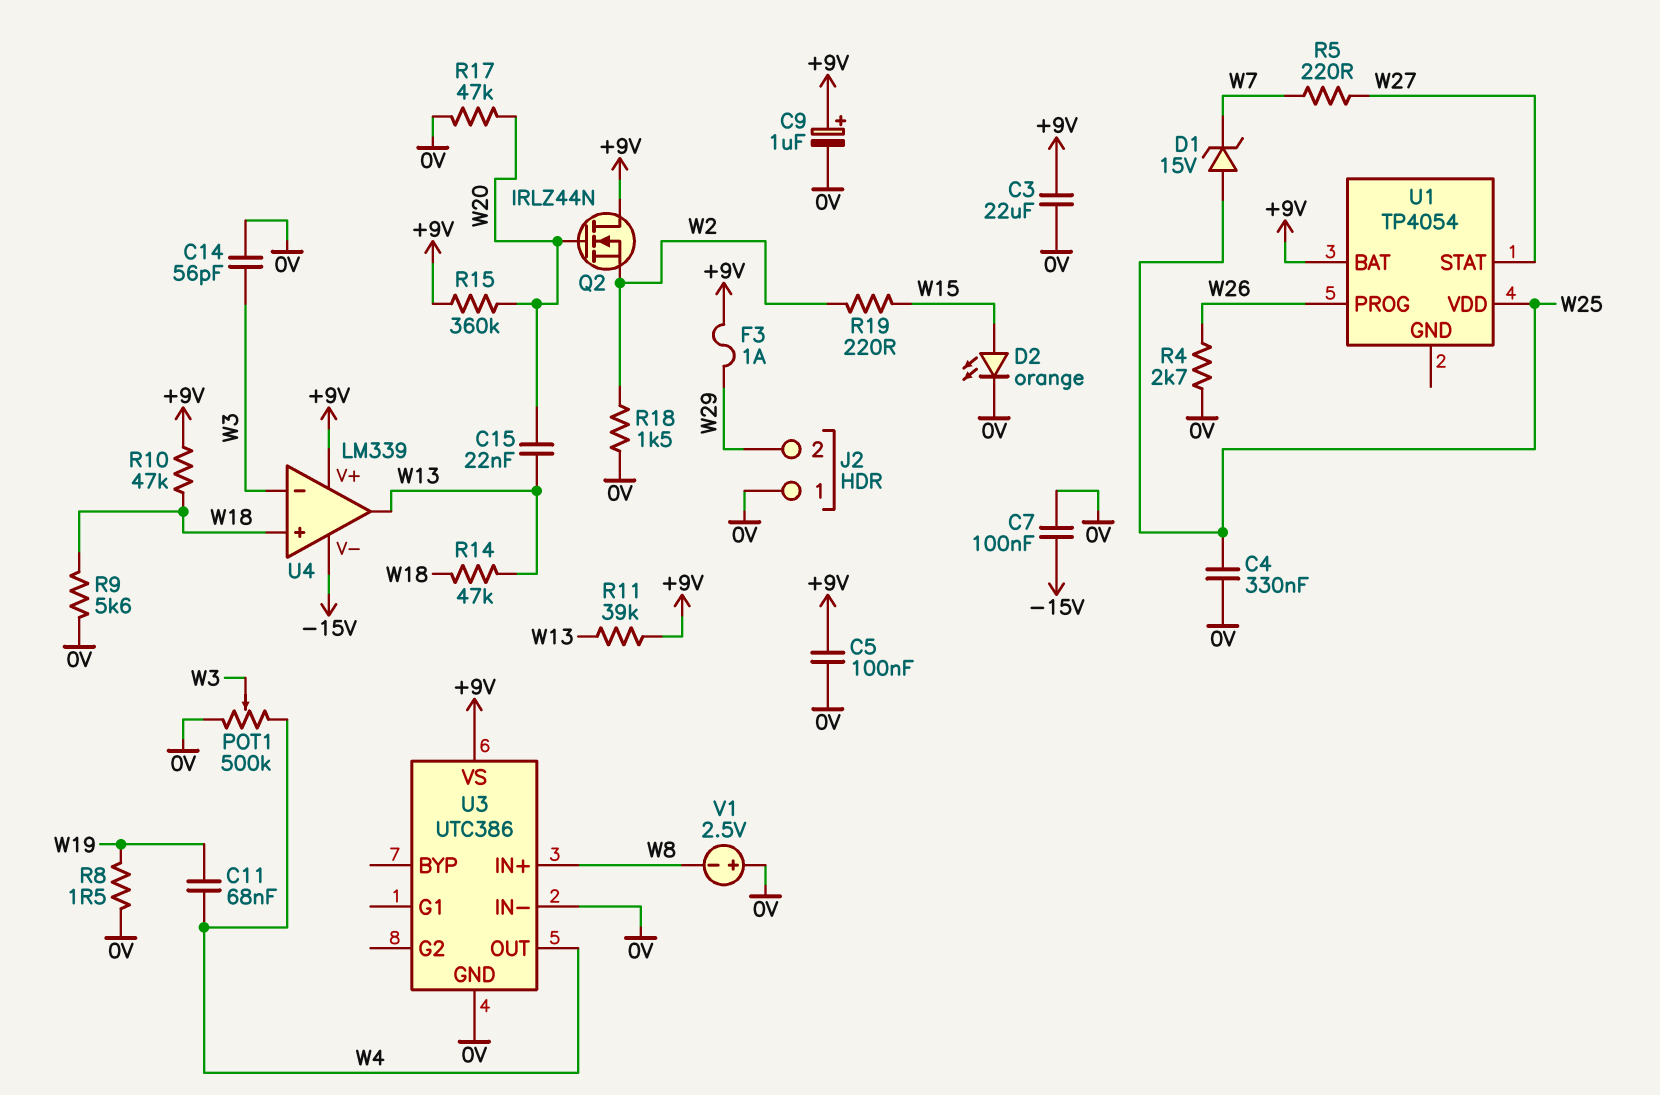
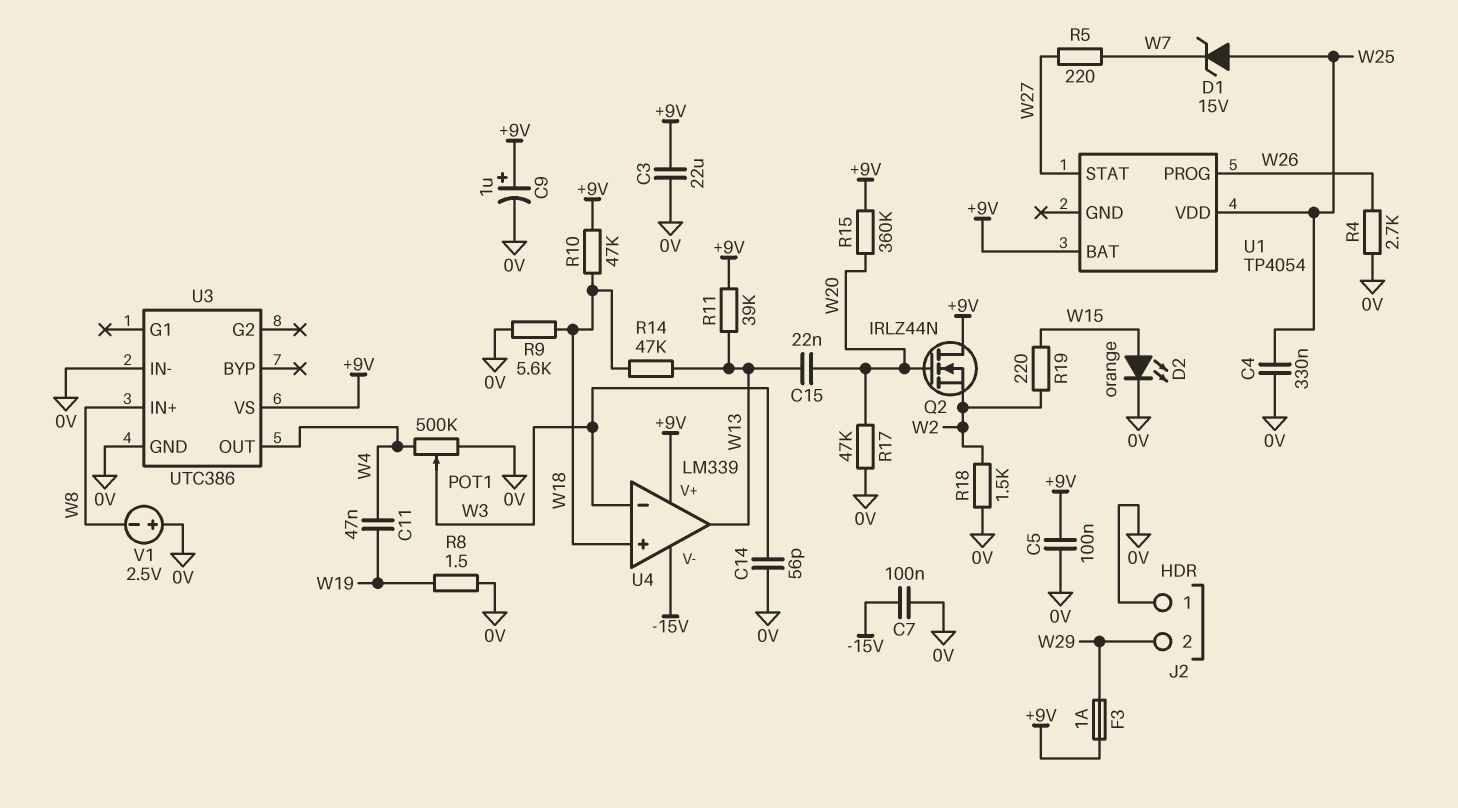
C11: 68nF (W4, W19) -> 47nF (W4, W19)

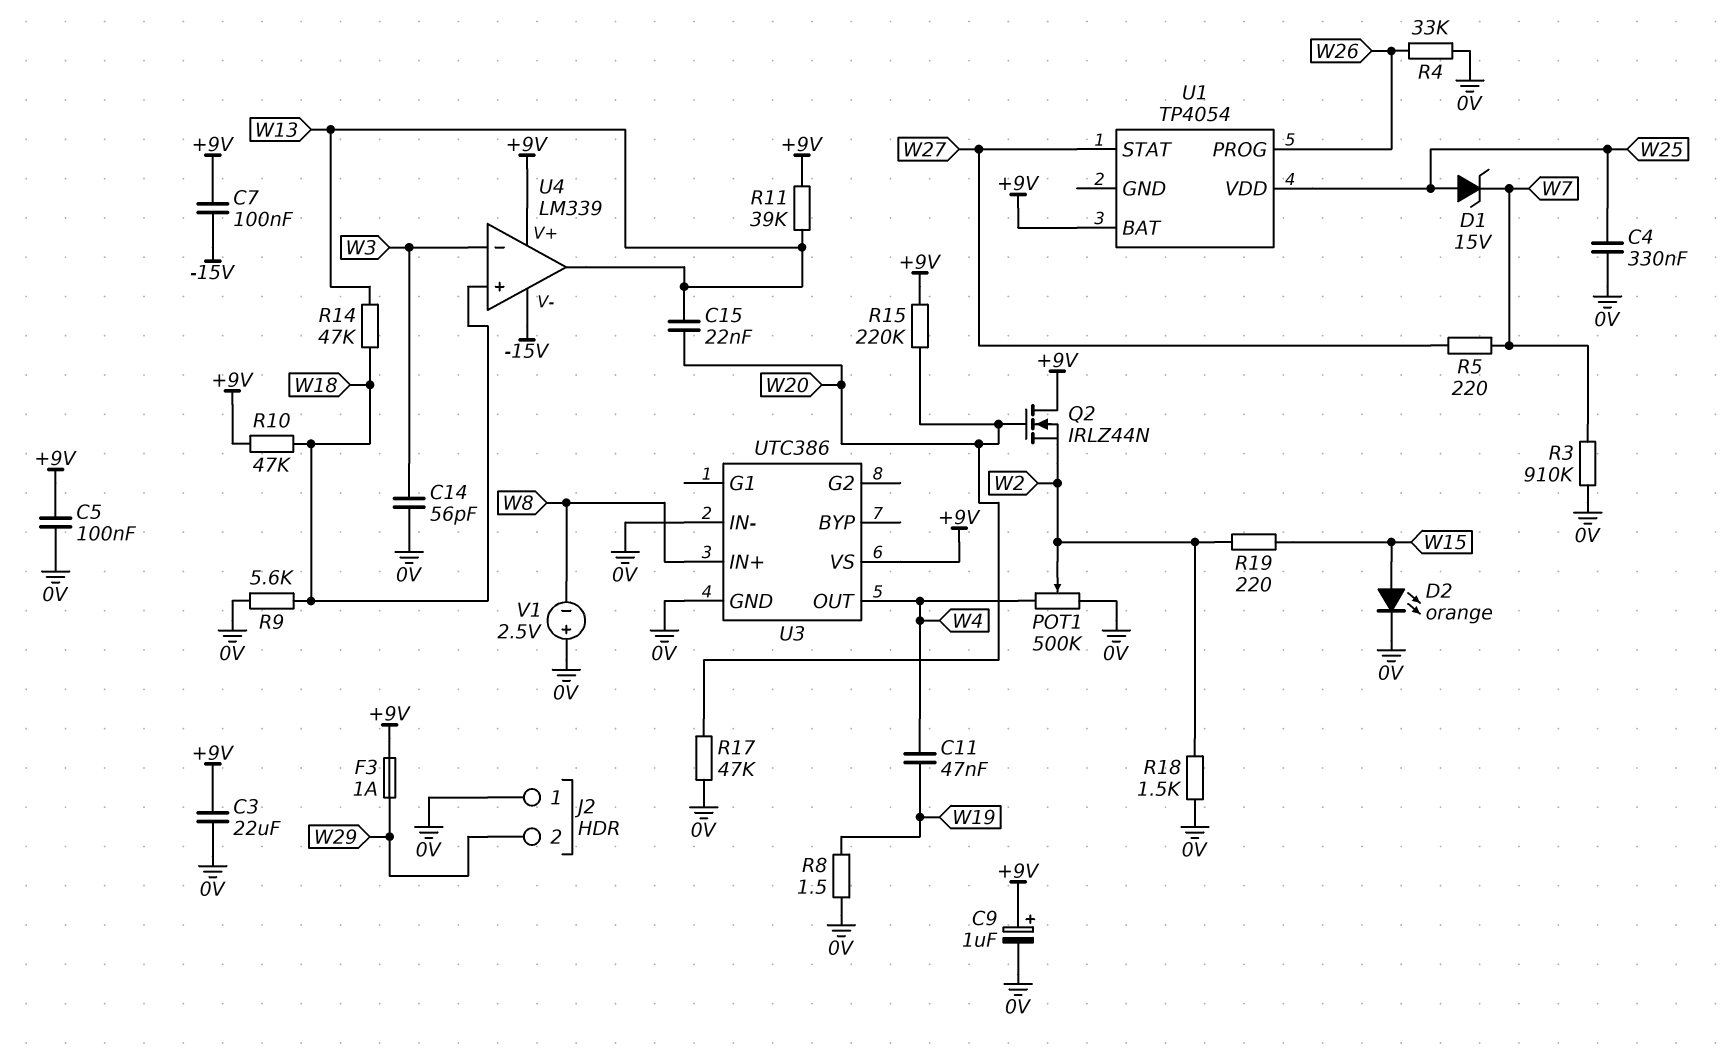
C7: 100nF (-15V, 0V) -> 100nF (+9V, -15V)
POT1: 500k (0V, W4, wiper W3) -> 500k (0V, W4, wiper W2)
R3: none -> 910k (0V, W7)
R4: 2.7k (0V, W26) -> 33k (0V, W26)
R15: 360k (+9V, W20) -> 220k (+9V, W20)

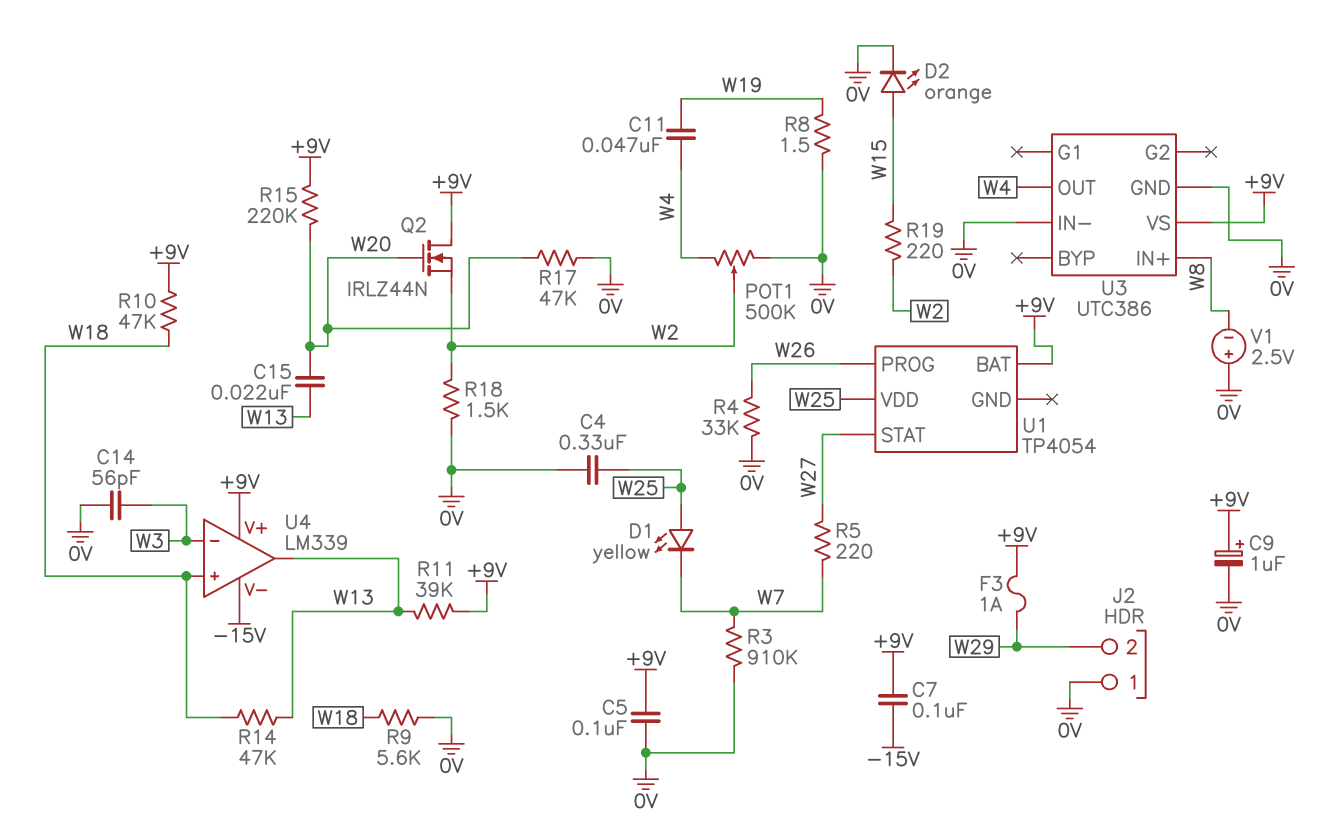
C3: 22uF (+9V, 0V) -> none
D1: zener 15V (A W25, K W7) -> LED yellow (A W25, K W7)

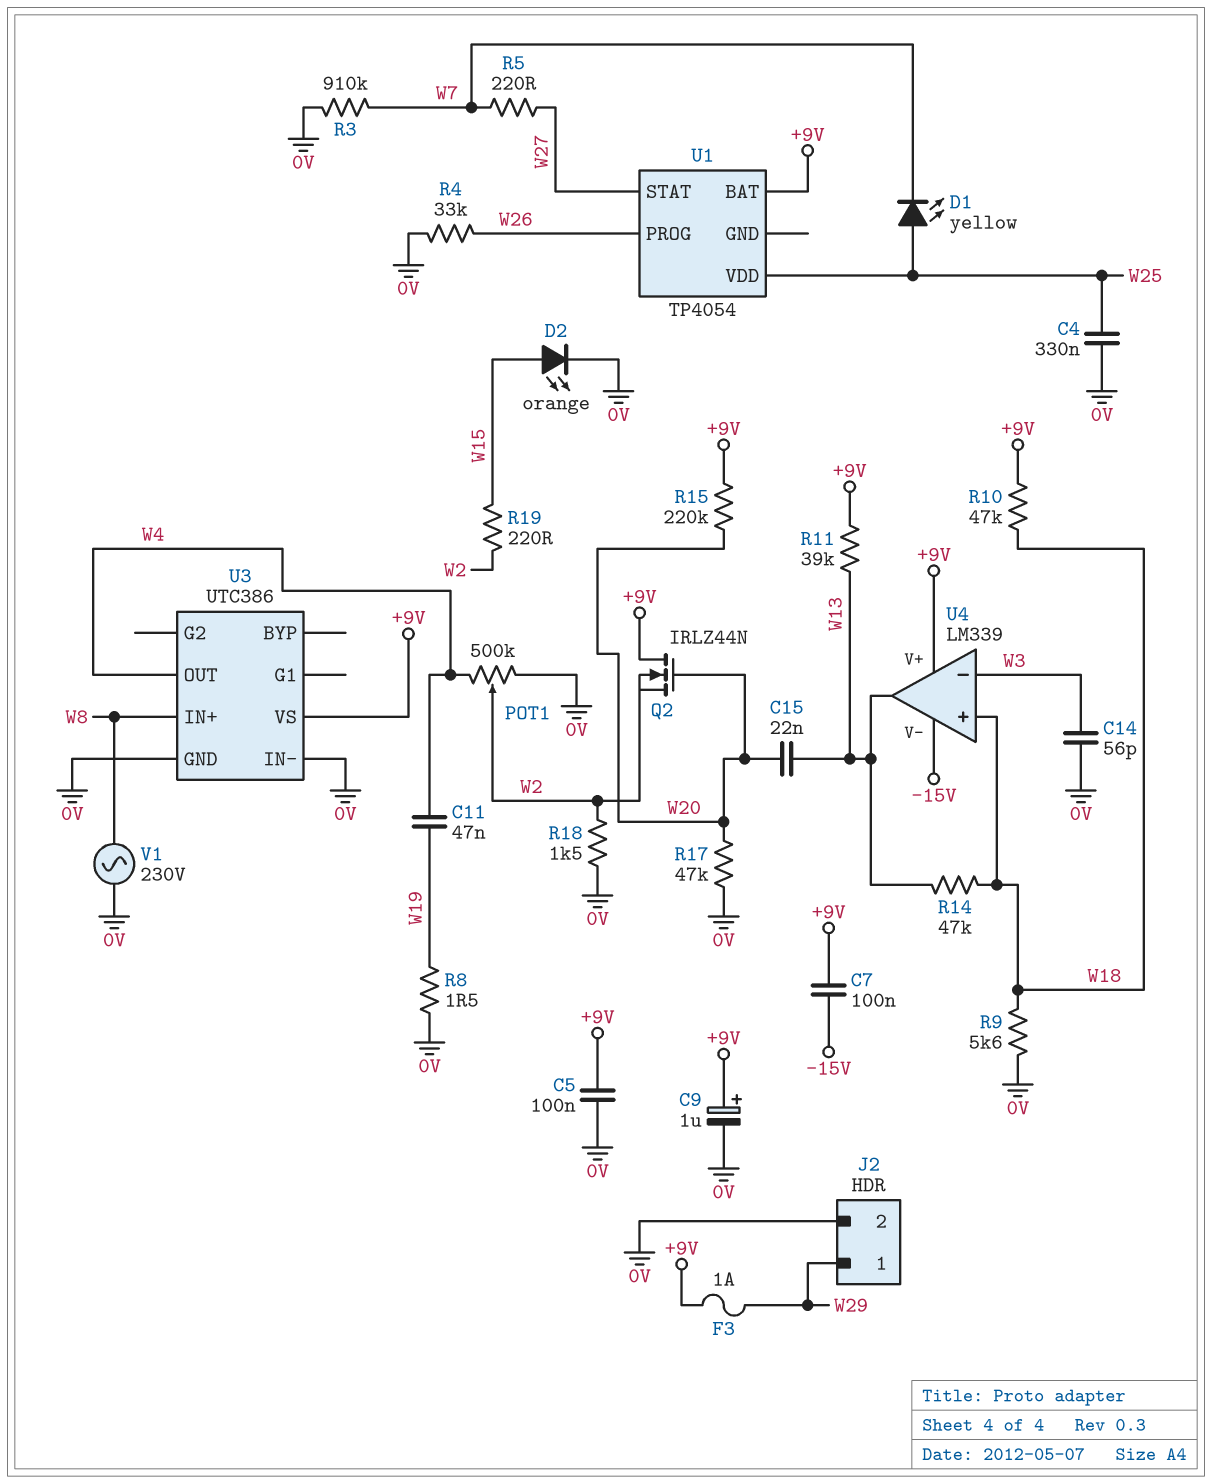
J2 pin 1: 0V -> W29
J2 pin 2: W29 -> 0V
V1: 2.5V (plus 0V, minus W8) -> AC 230V (0V, W8)

